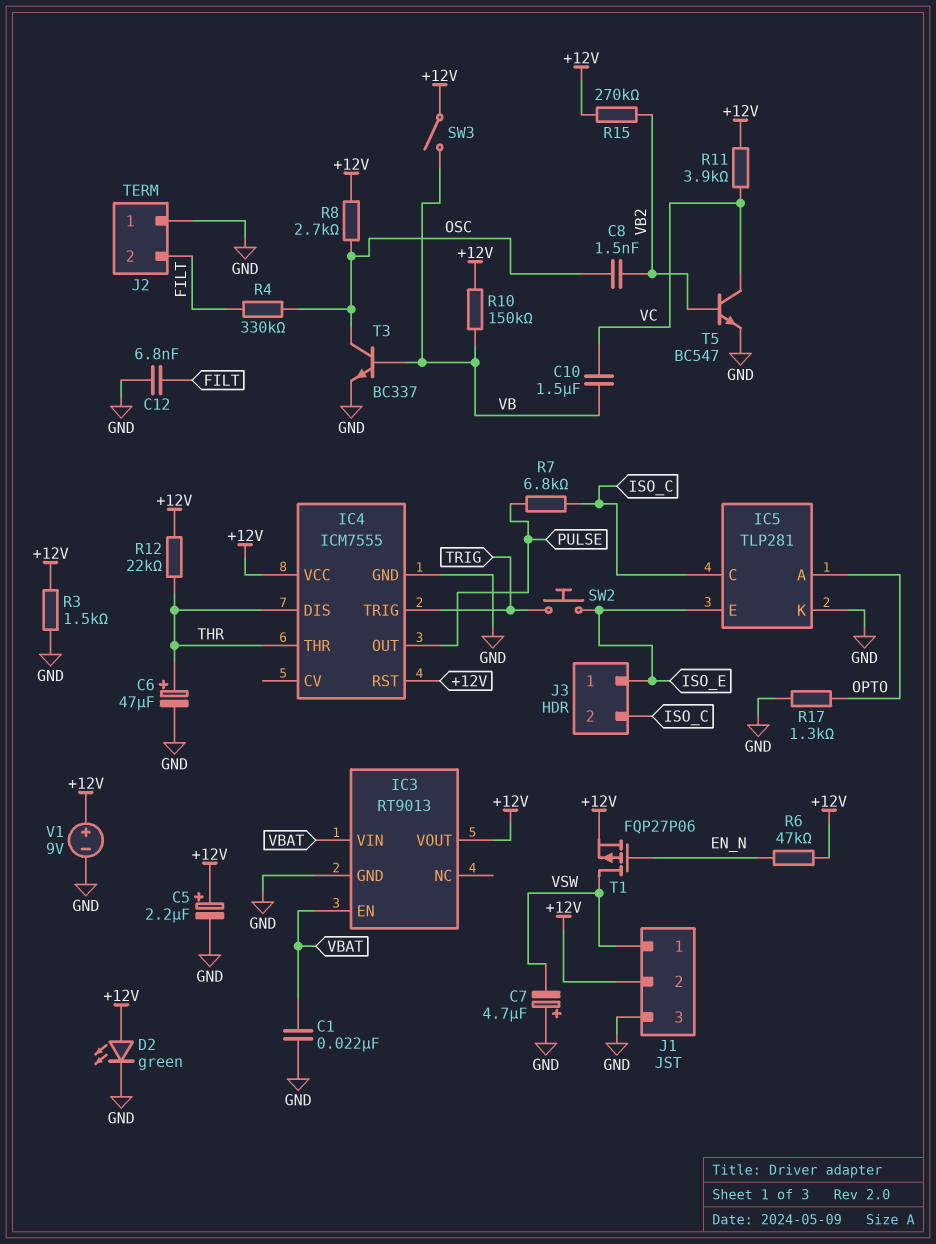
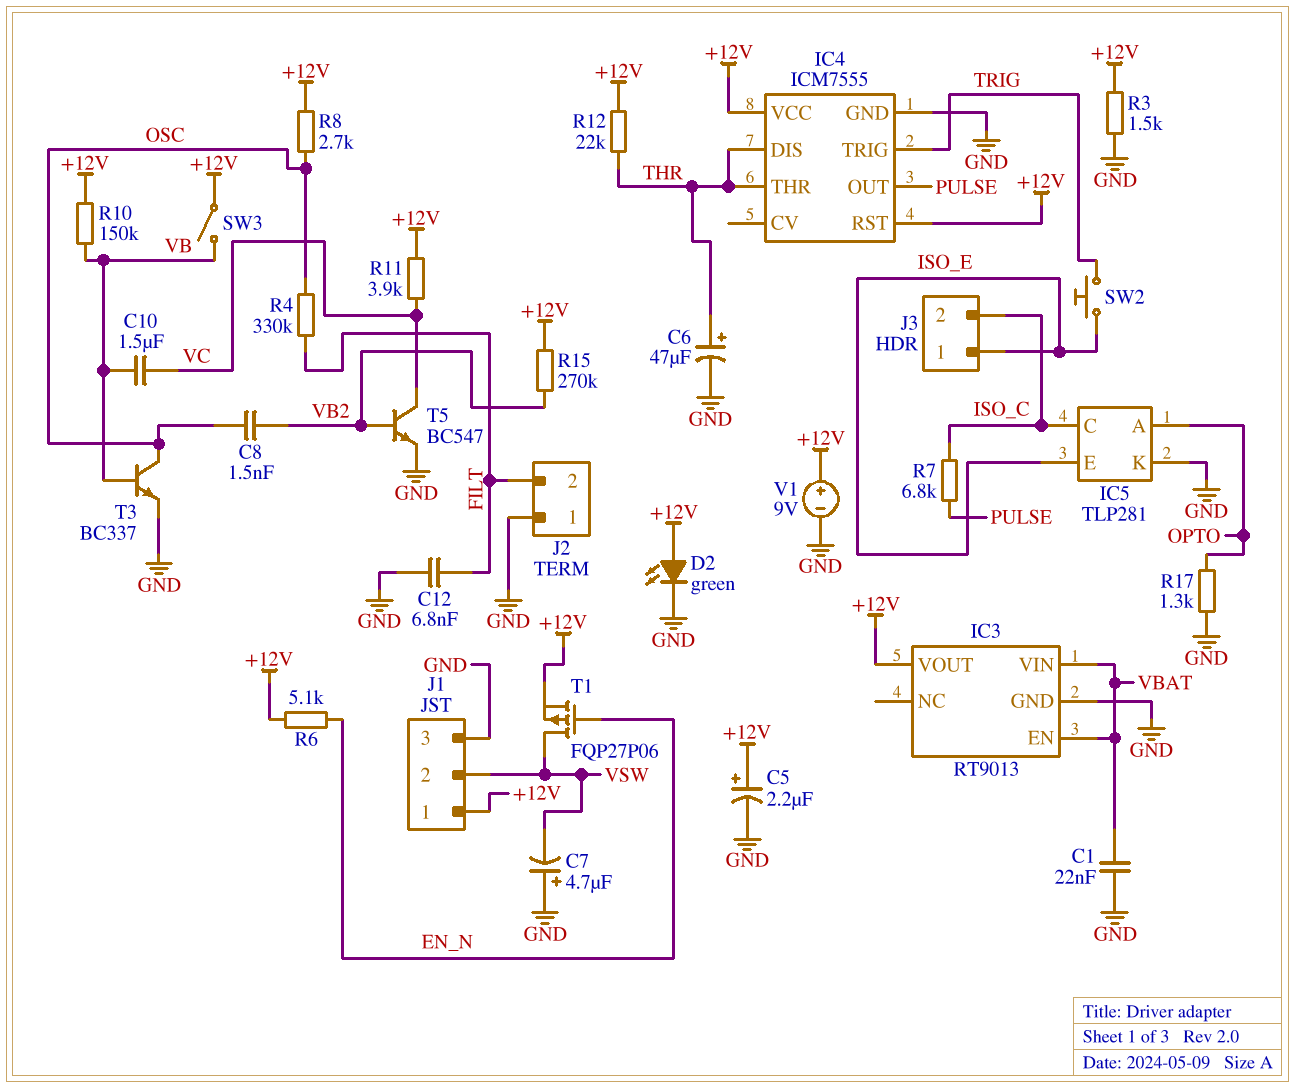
J1 pin 1: VSW -> +12V
J1 pin 2: +12V -> VSW
R6: 47k (+12V, EN_N) -> 5.1k (+12V, EN_N)

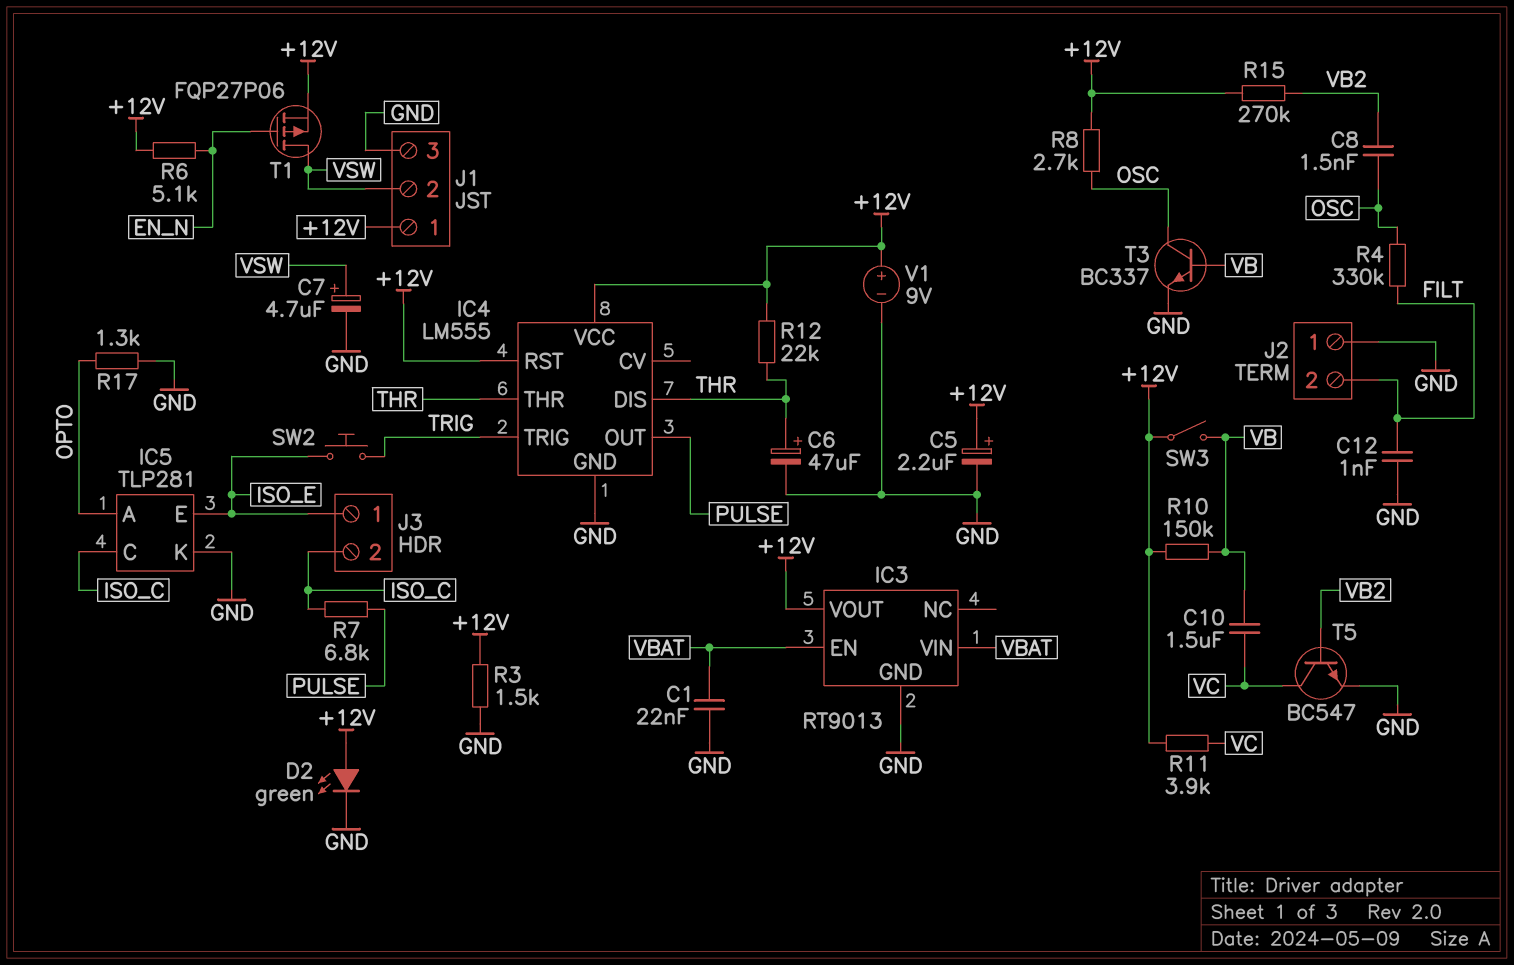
C7: 4.7uF (plus GND, minus VSW) -> 4.7uF (plus VSW, minus GND)
C12: 6.8nF (FILT, GND) -> 1nF (FILT, GND)
IC4: ICM7555 -> LM555

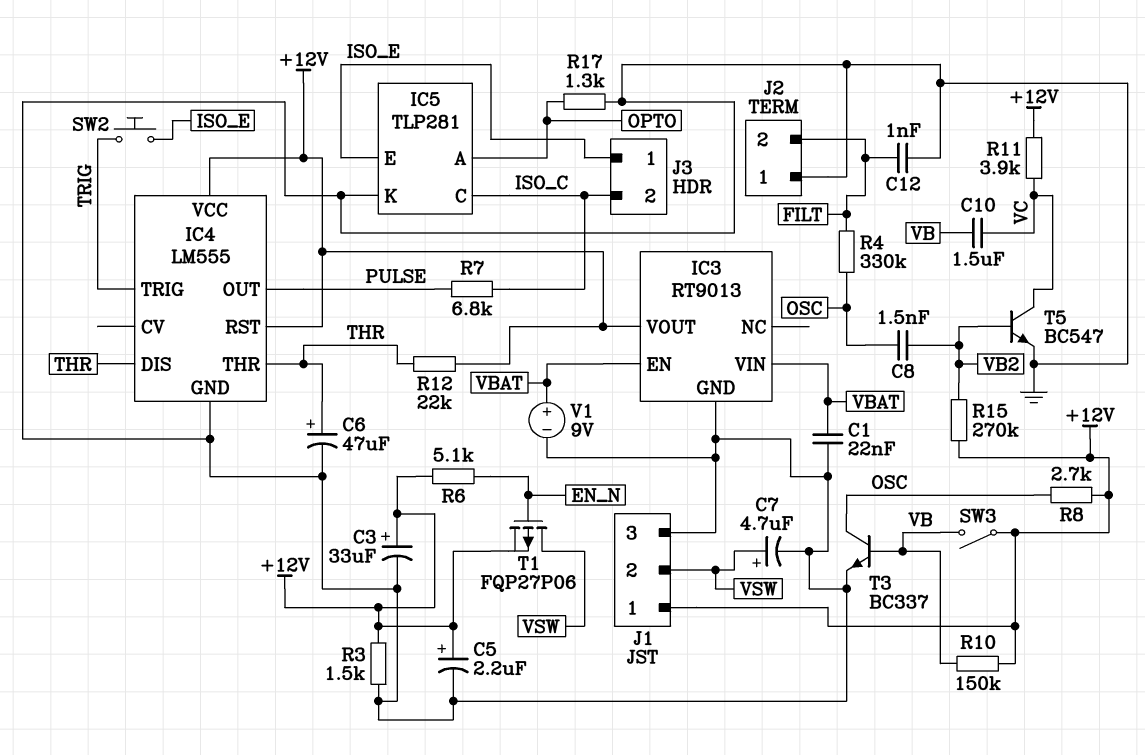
C3: none -> 33uF (plus +12V, minus GND)
D2: LED green (A +12V, K GND) -> none
V1: 9V (plus +12V, minus GND) -> 9V (plus VBAT, minus GND)

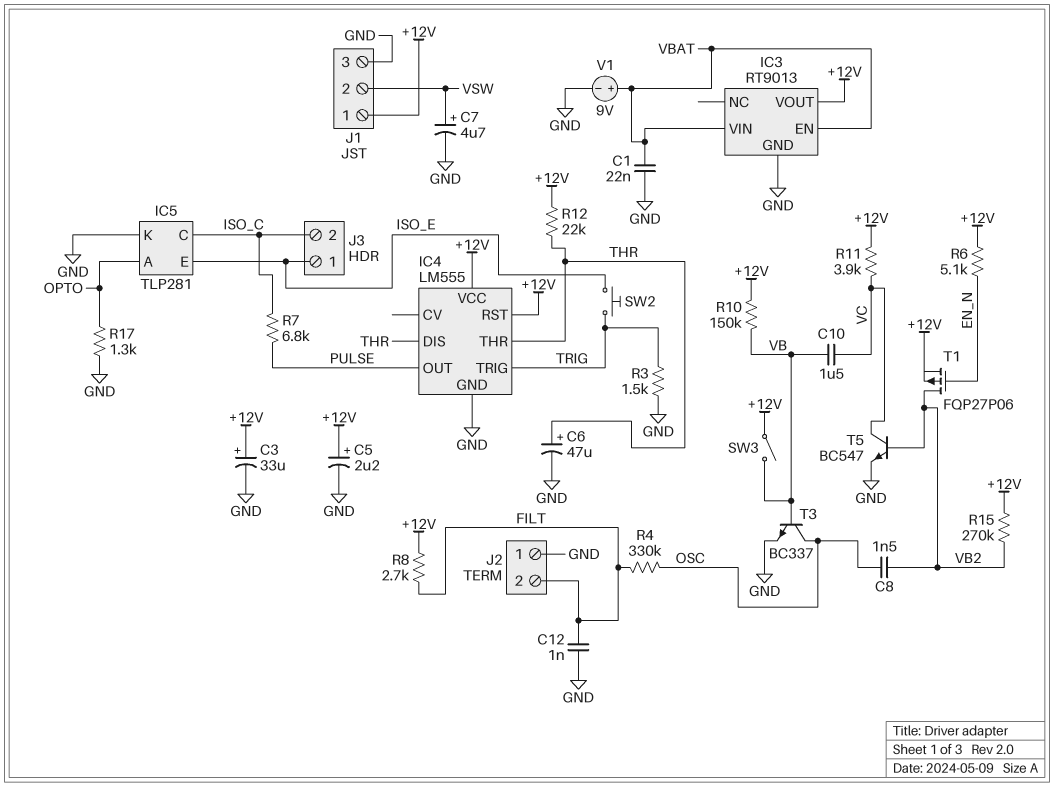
R3: 1.5k (+12V, GND) -> 1.5k (GND, TRIG)
R8: 2.7k (+12V, OSC) -> 2.7k (+12V, FILT)
T1: PMOS FQP27P06 (G EN_N, D VSW, S +12V) -> PMOS FQP27P06 (G EN_N, D VB2, S +12V)

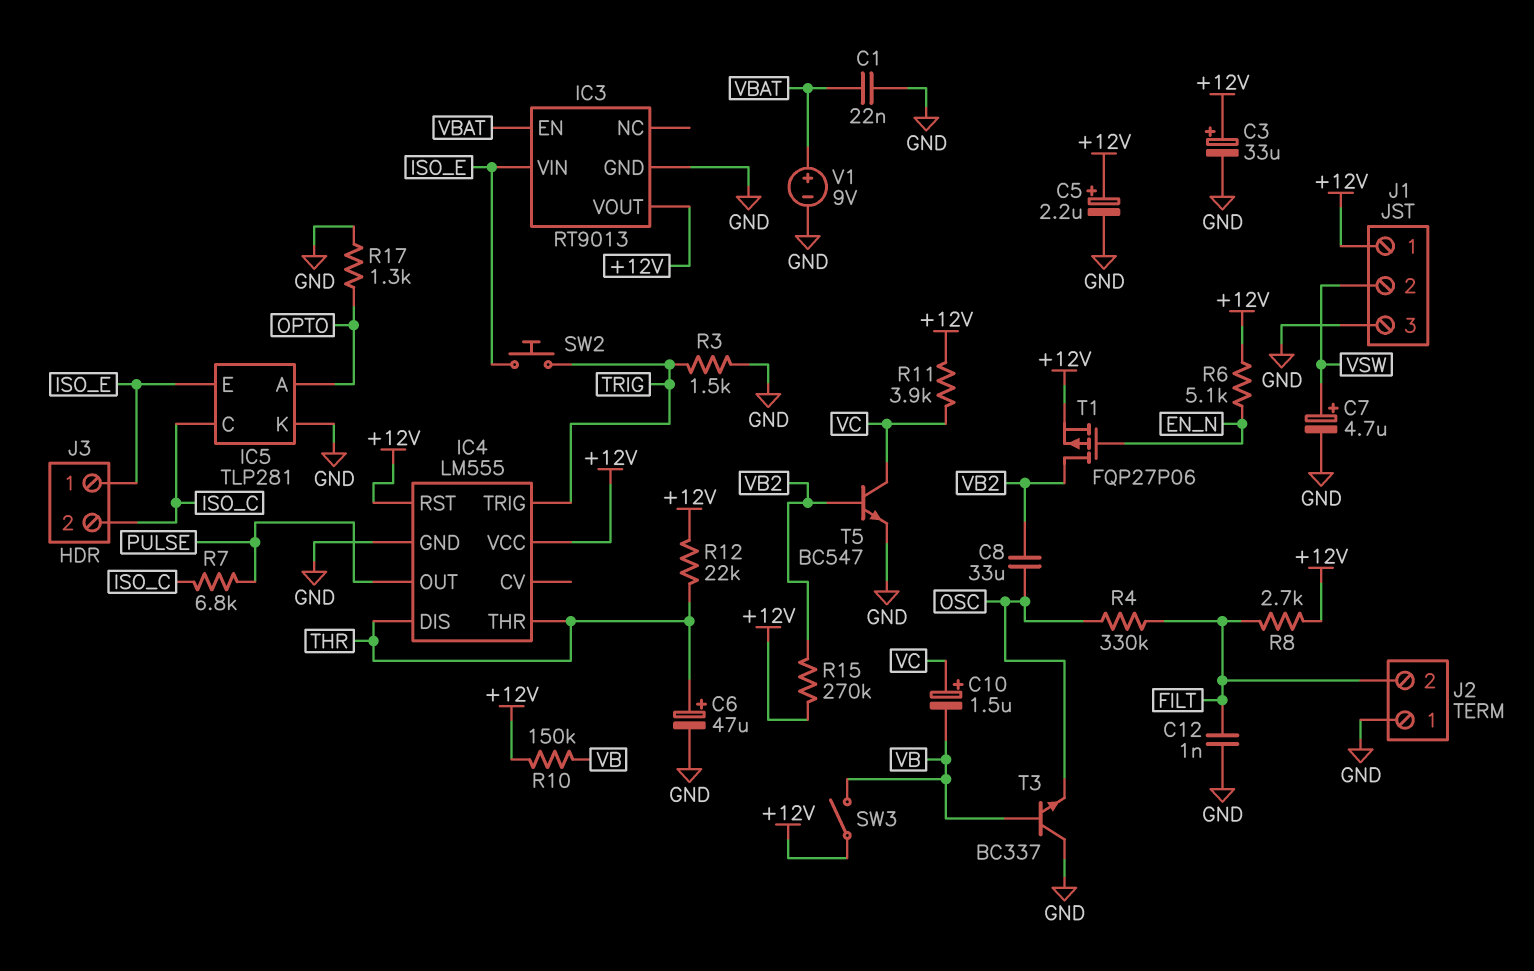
C8: 1.5nF (OSC, VB2) -> 33uF (OSC, VB2)
C10: 1.5uF (VB, VC) -> 1.5uF (plus VC, minus VB)
IC3 pin VIN: VBAT -> ISO_E
T3: NPN BC337 (B VB, C OSC, E GND) -> NPN BC337 (B VB, C GND, E OSC)

